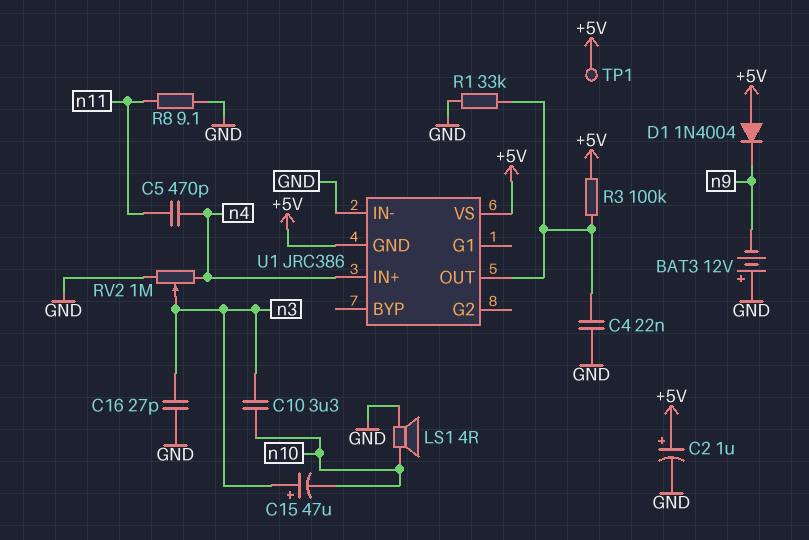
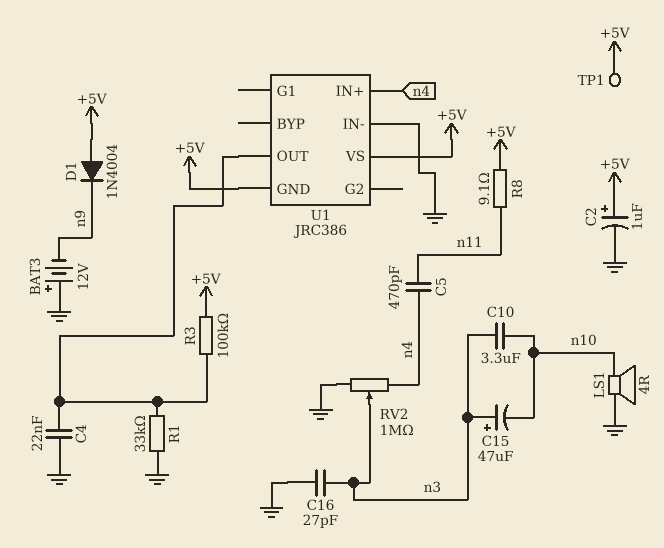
R8: 9.1 (GND, n11) -> 9.1 (+5V, n11)

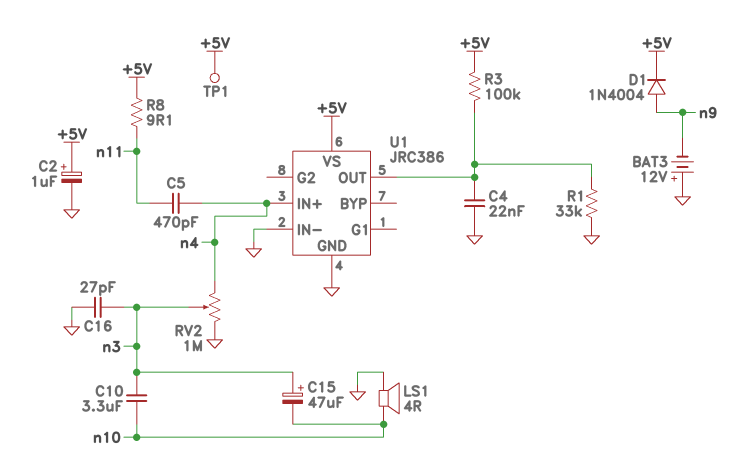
D1: diode 1N4004 (A +5V, K n9) -> diode 1N4004 (A n9, K +5V)
U1 pin GND: +5V -> GND

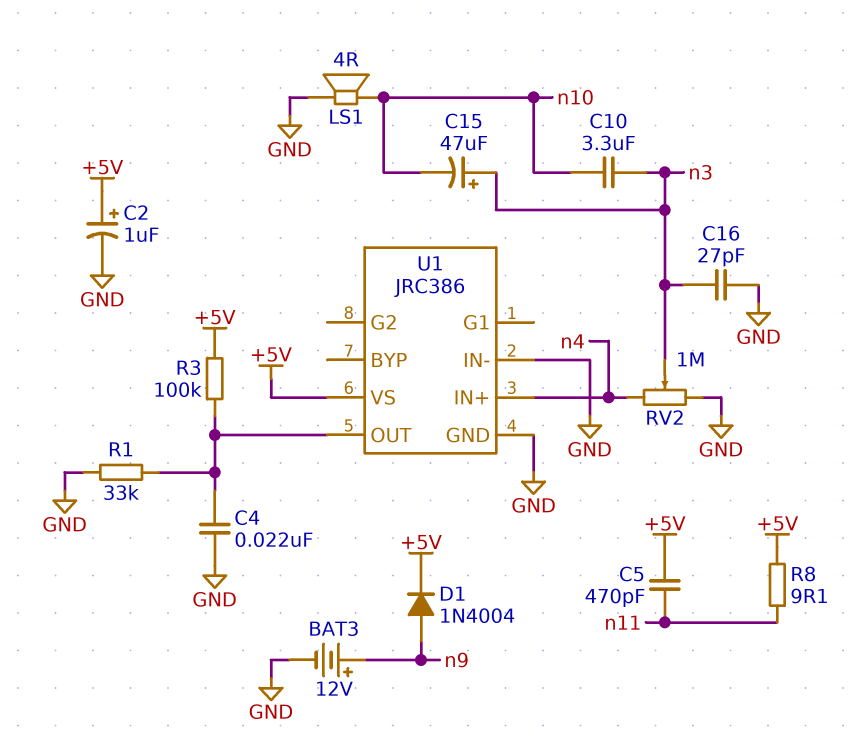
BAT3: 12V (plus GND, minus n9) -> 12V (plus n9, minus GND)
C5: 470pF (n4, n11) -> 470pF (+5V, n11)
TP1: test point (+5V) -> none

